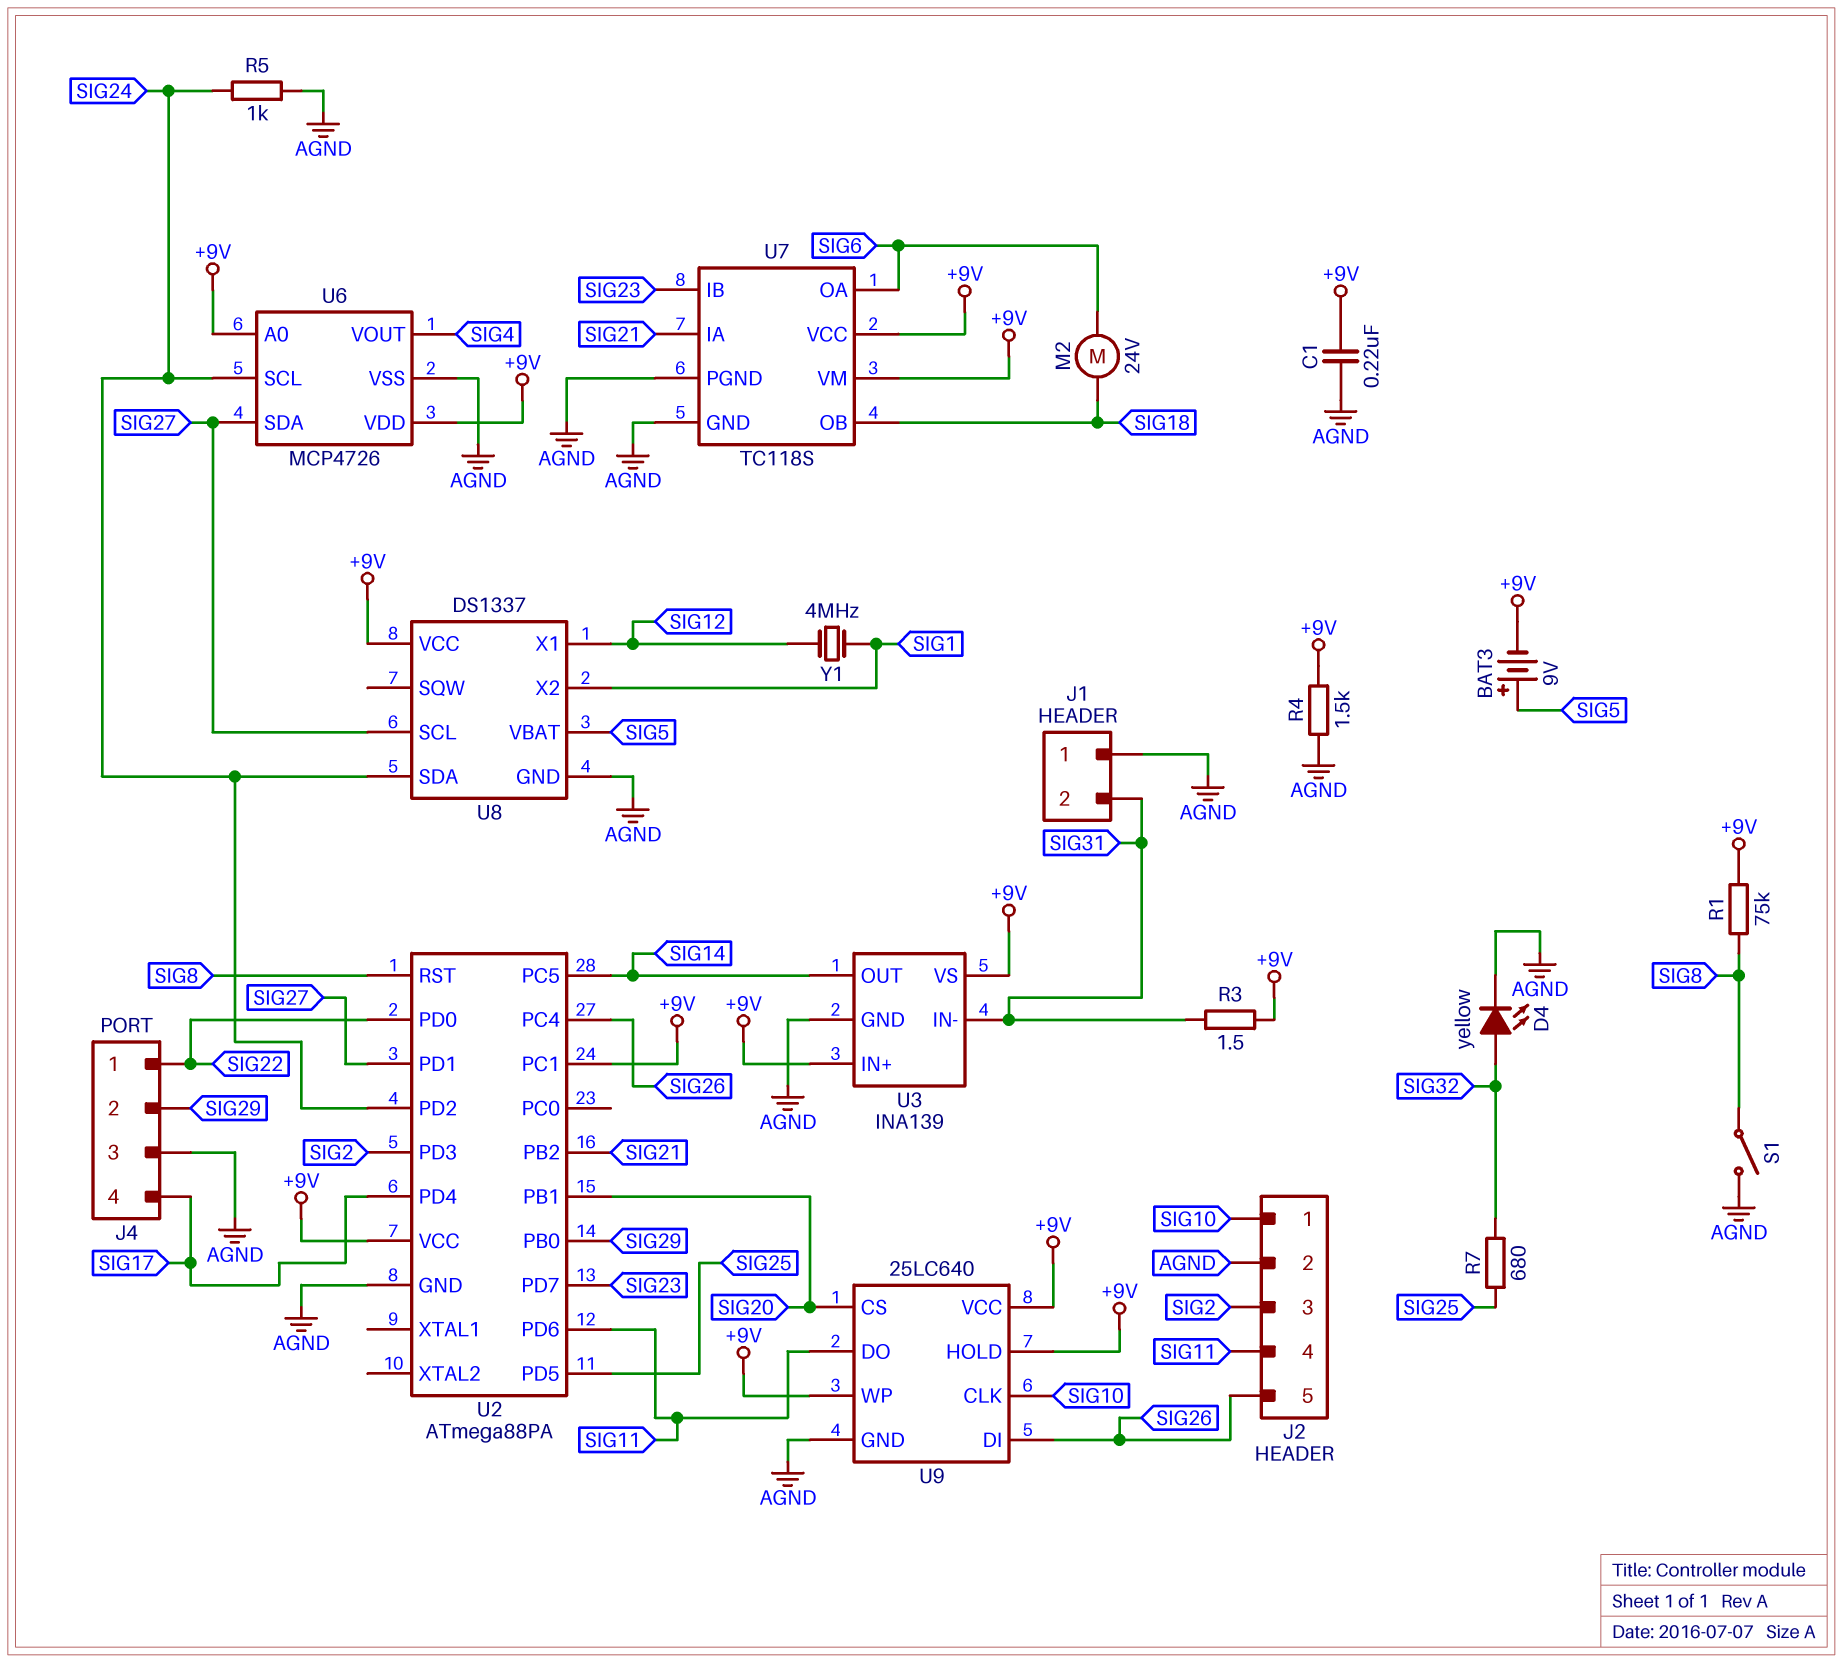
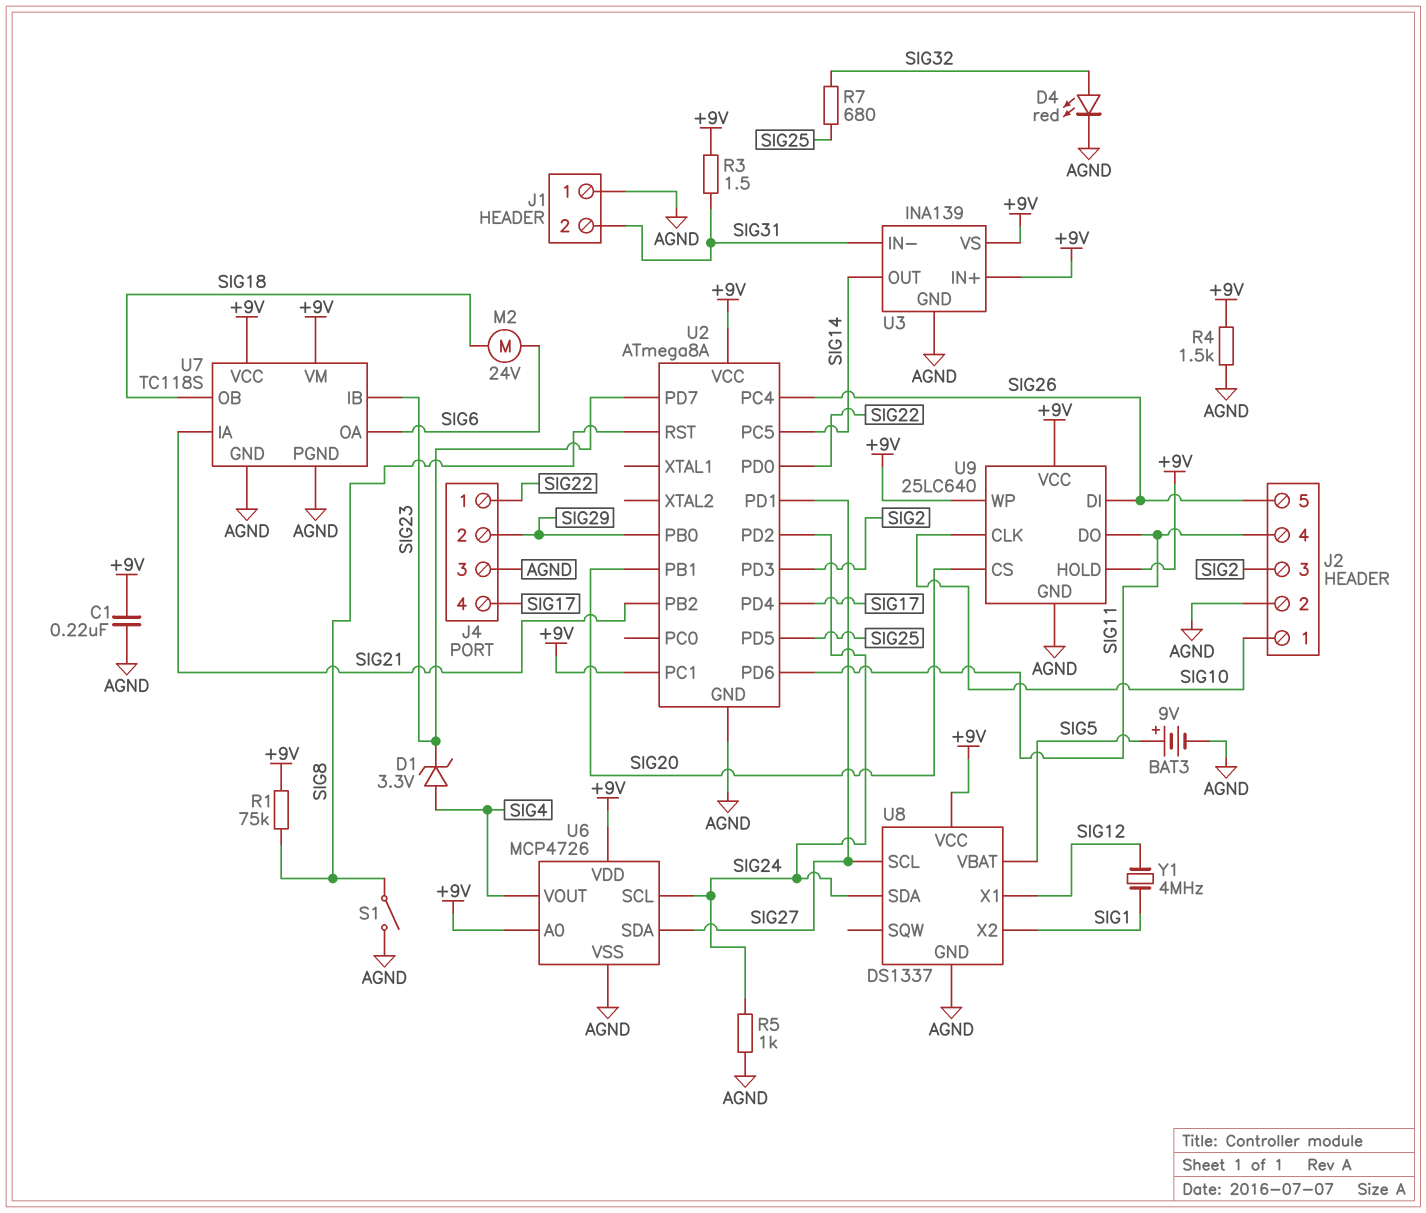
BAT3: 9V (plus SIG5, minus +9V) -> 9V (plus SIG5, minus AGND)
D1: none -> zener 3.3V (A SIG4, K SIG23)
D4: LED yellow (A SIG32, K AGND) -> LED red (A SIG32, K AGND)
U2: ATmega88PA -> ATmega8A

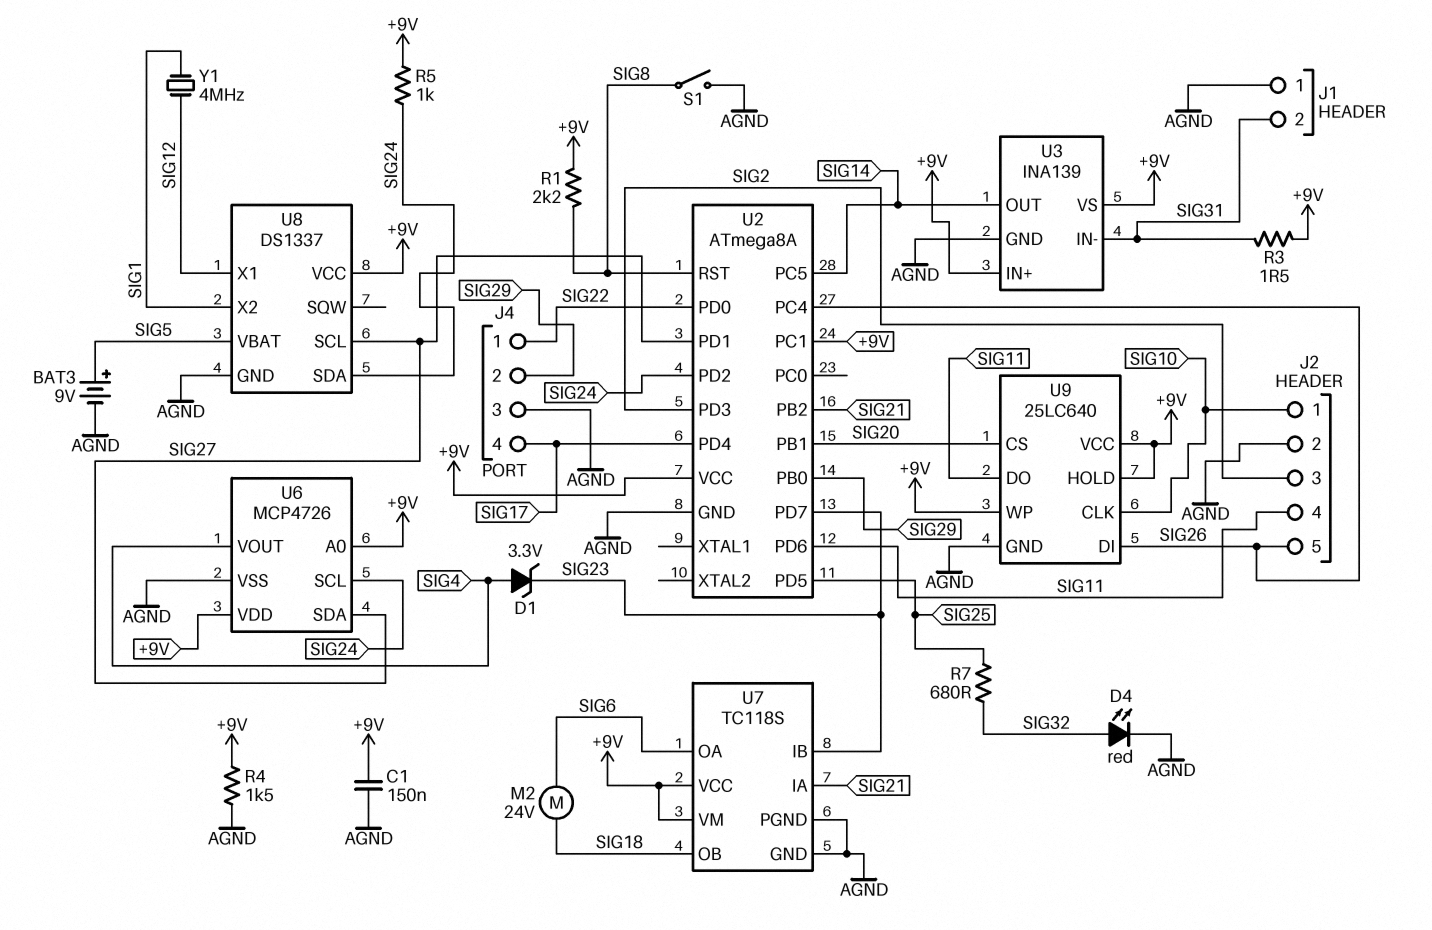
C1: 220nF (+9V, AGND) -> 150nF (+9V, AGND)
R1: 75k (+9V, SIG8) -> 2.2k (+9V, SIG8)
R5: 1k (AGND, SIG24) -> 1k (+9V, SIG24)

